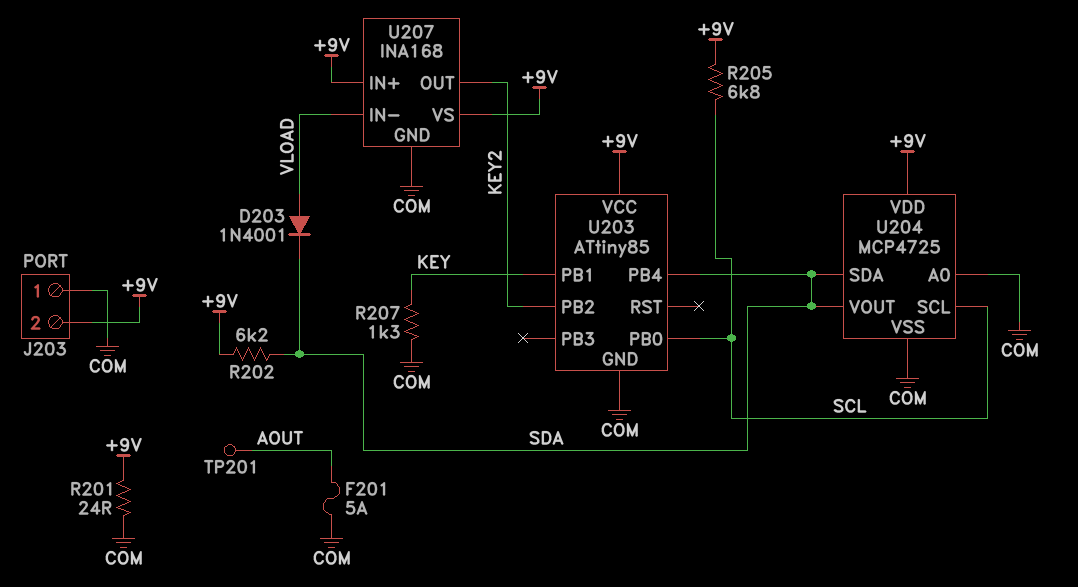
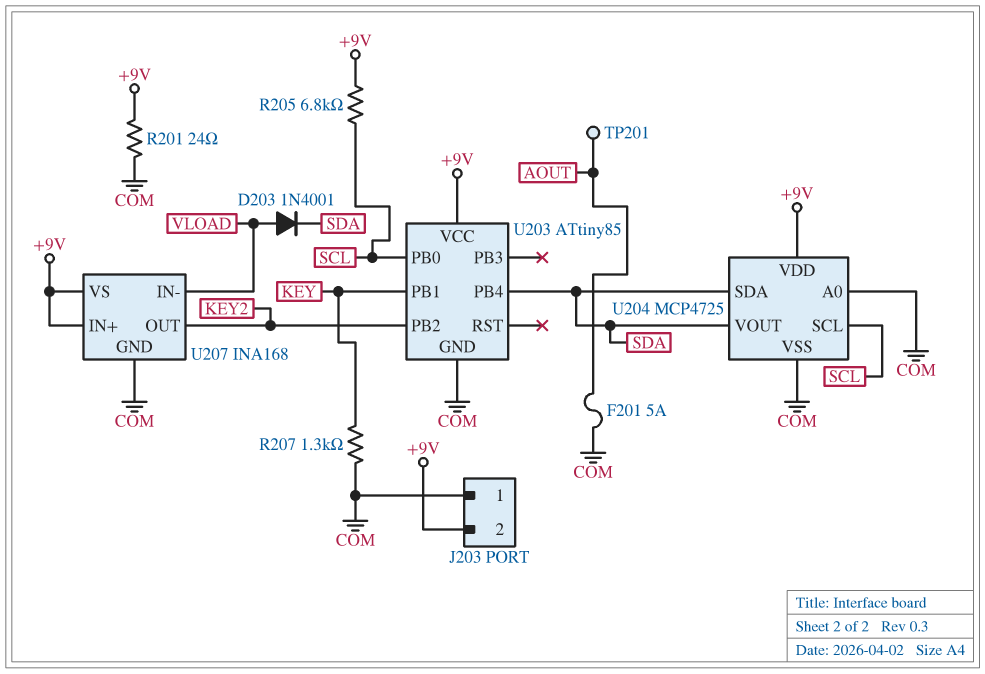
R202: 6.2k (+9V, SDA) -> none

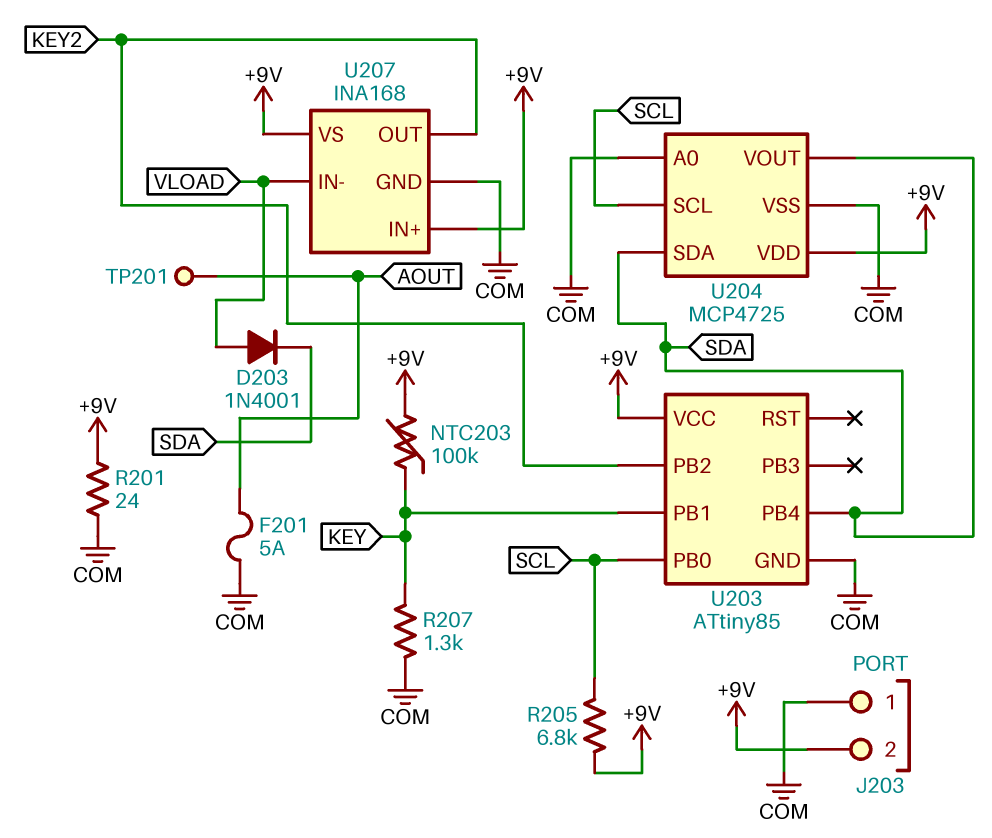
NTC203: none -> 100k (+9V, KEY)

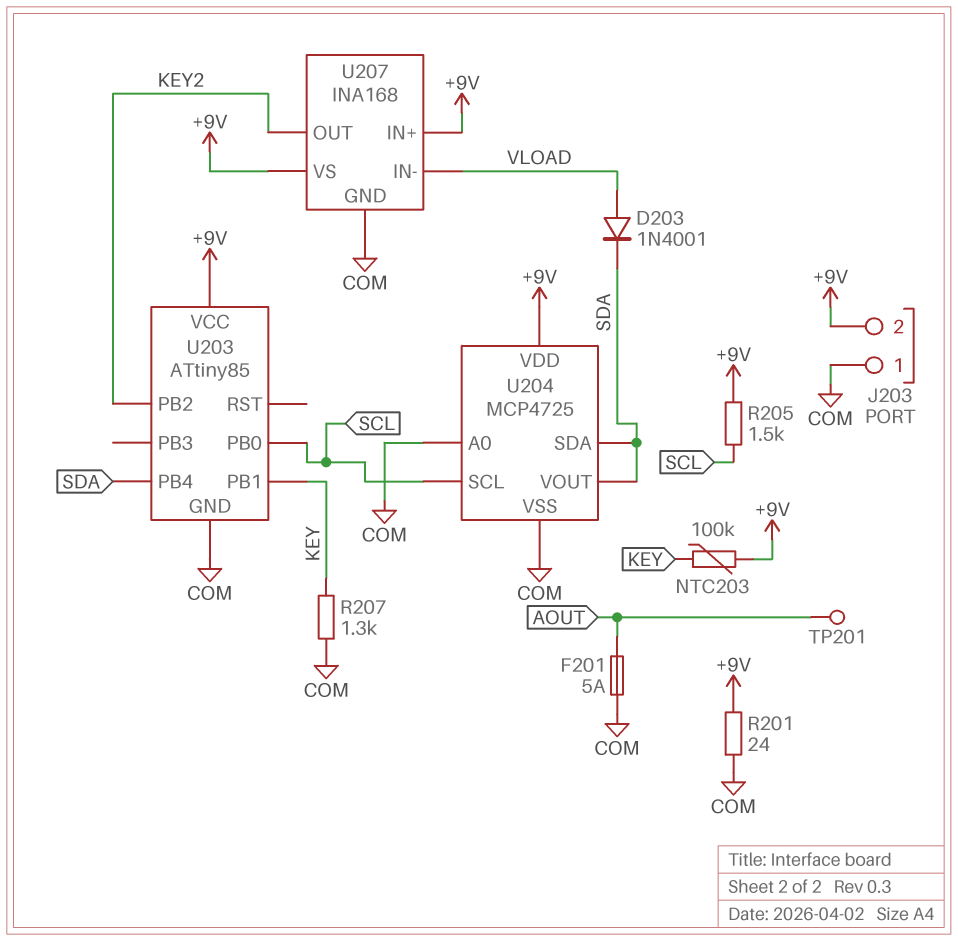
R205: 6.8k (+9V, SCL) -> 1.5k (+9V, SCL)

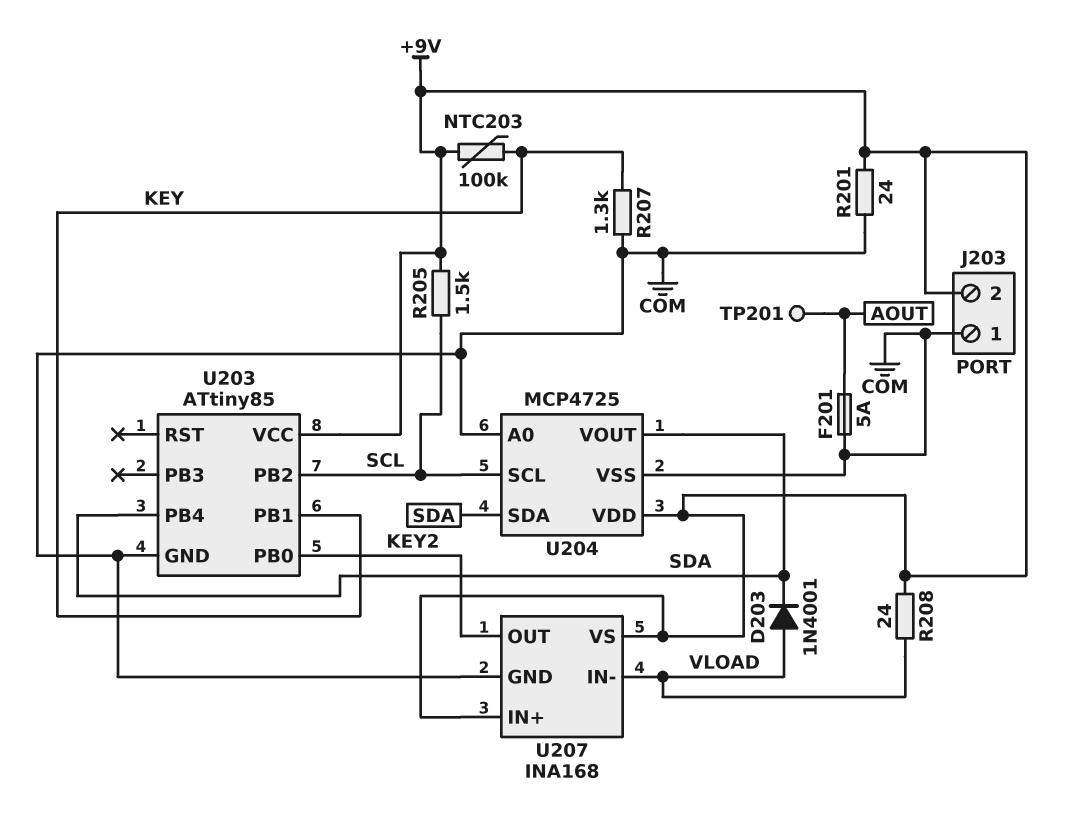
R208: none -> 24 (+9V, VLOAD)
U203 pin PB0: SCL -> KEY2
U203 pin PB2: KEY2 -> SCL

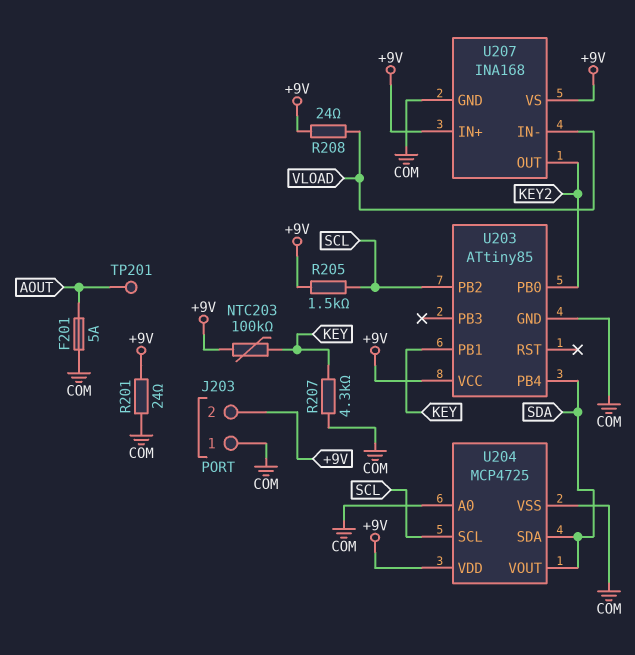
D203: diode 1N4001 (A VLOAD, K SDA) -> none
R207: 1.3k (COM, KEY) -> 4.3k (COM, KEY)

